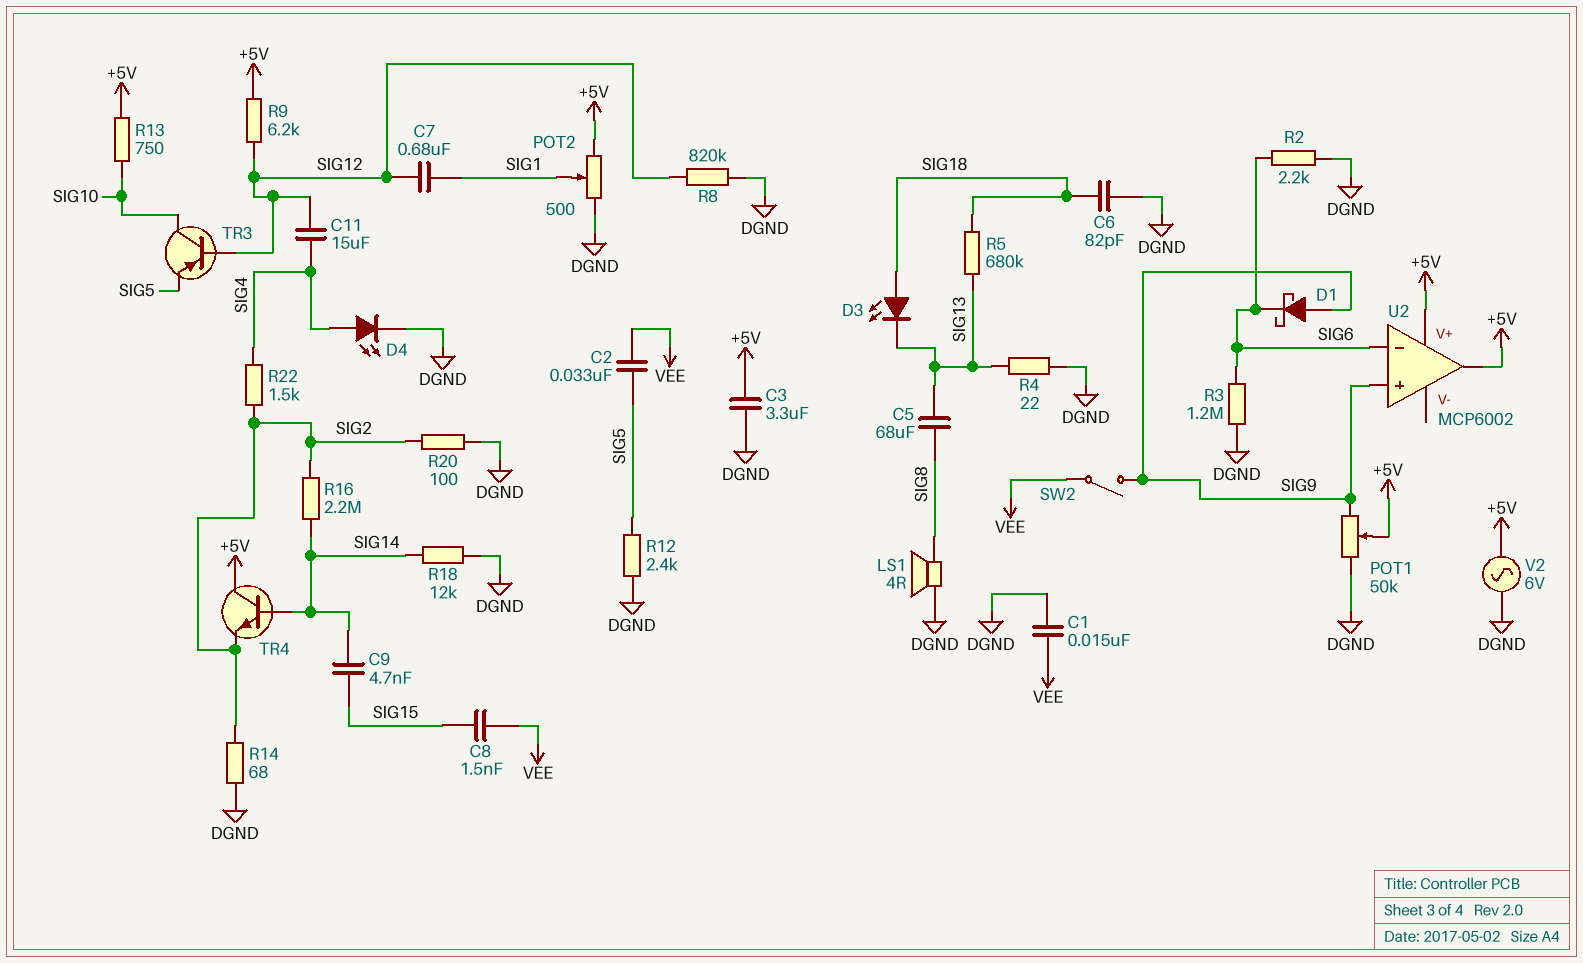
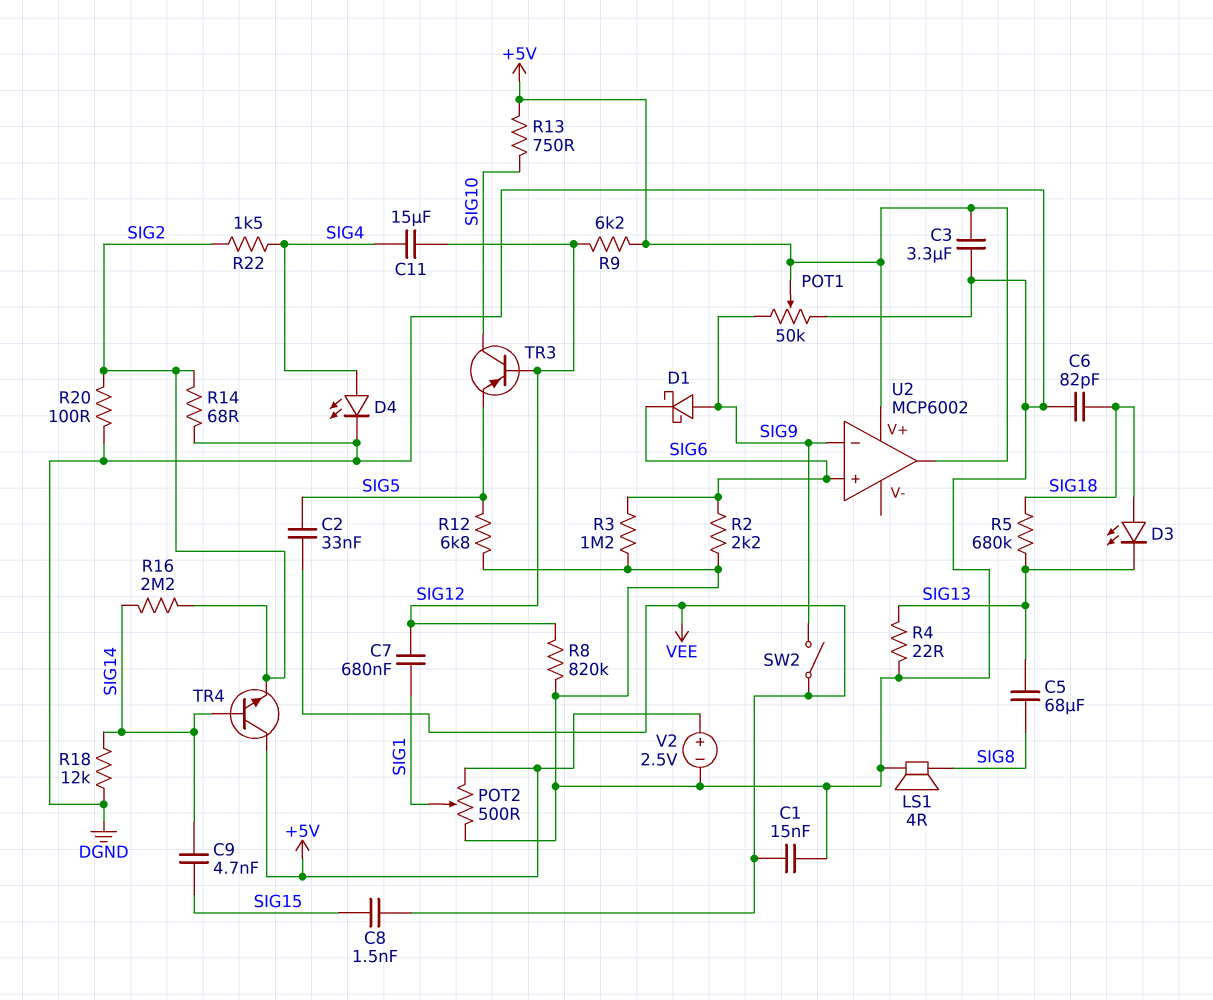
R12: 2.4k (DGND, SIG5) -> 6.8k (DGND, SIG5)
U2 pin in+: SIG9 -> SIG6
U2 pin in-: SIG6 -> SIG9
V2: AC 6V (+5V, DGND) -> 2.5V (plus +5V, minus DGND)

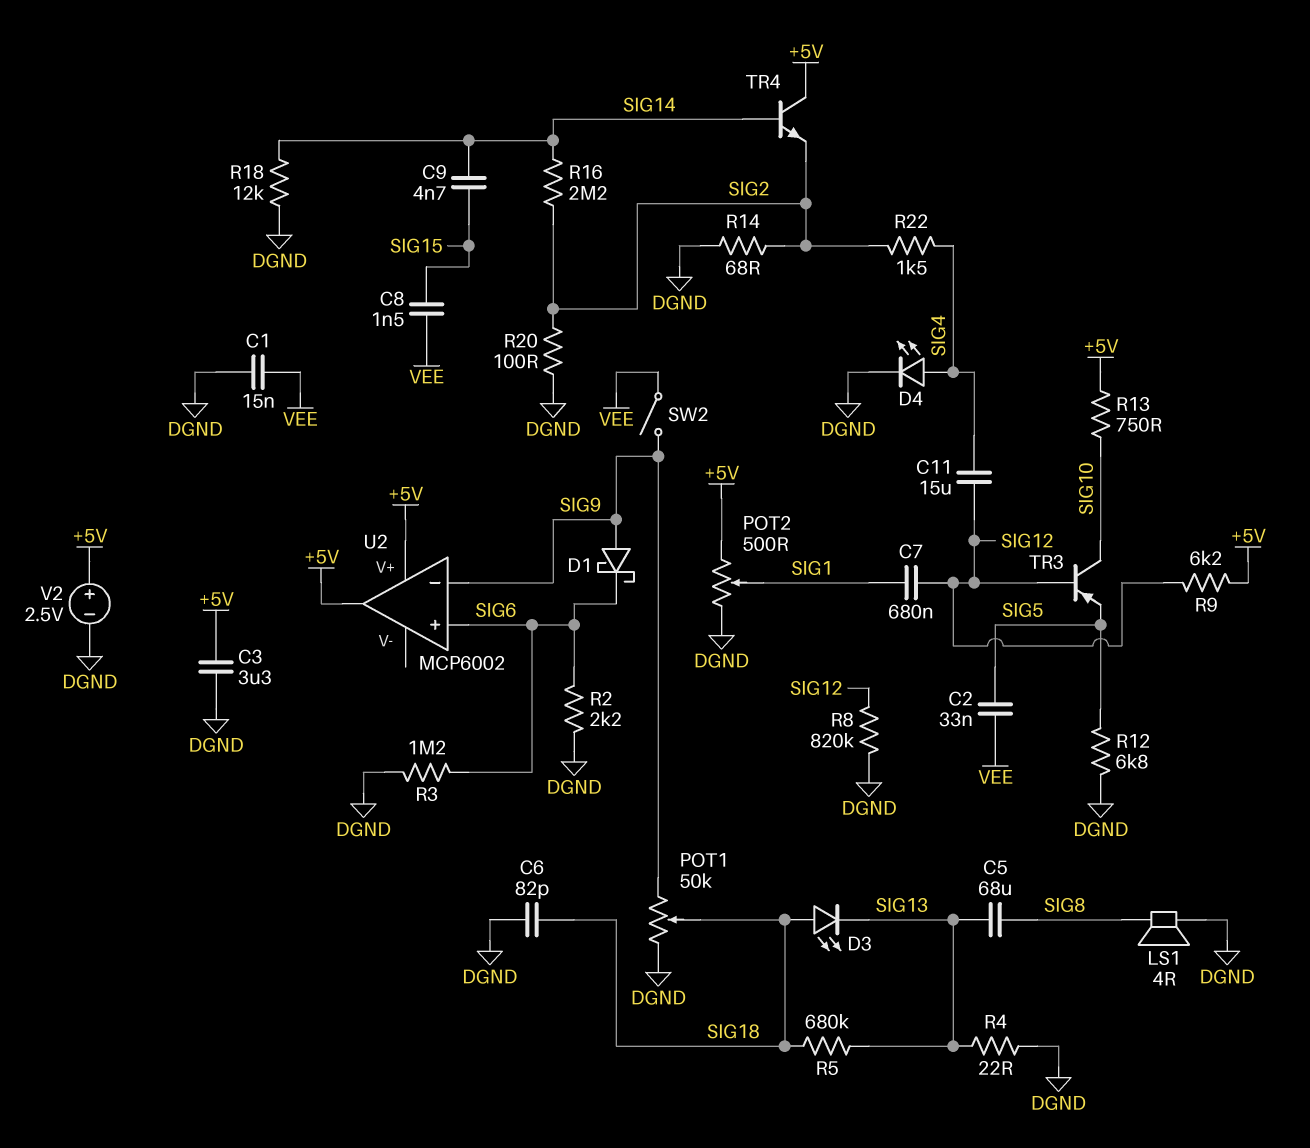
POT1: 50k (DGND, SIG9, wiper +5V) -> 50k (DGND, SIG9, wiper SIG18)

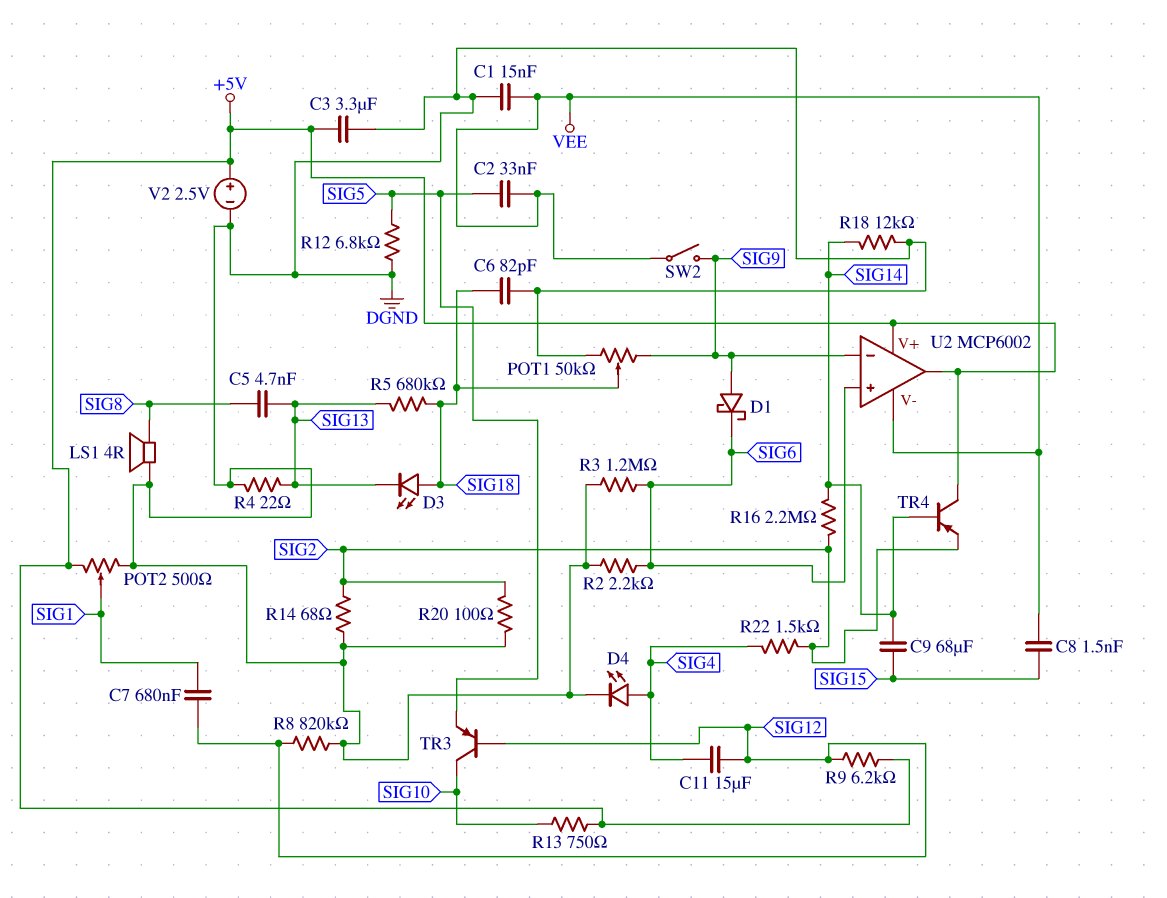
C5: 68uF (SIG8, SIG13) -> 4.7nF (SIG8, SIG13)
C9: 4.7nF (SIG14, SIG15) -> 68uF (SIG14, SIG15)
TR4: NPN (B SIG14, C +5V, E SIG2) -> PNP (B SIG14, C +5V, E SIG2)
U2 pin V-: none -> VEE

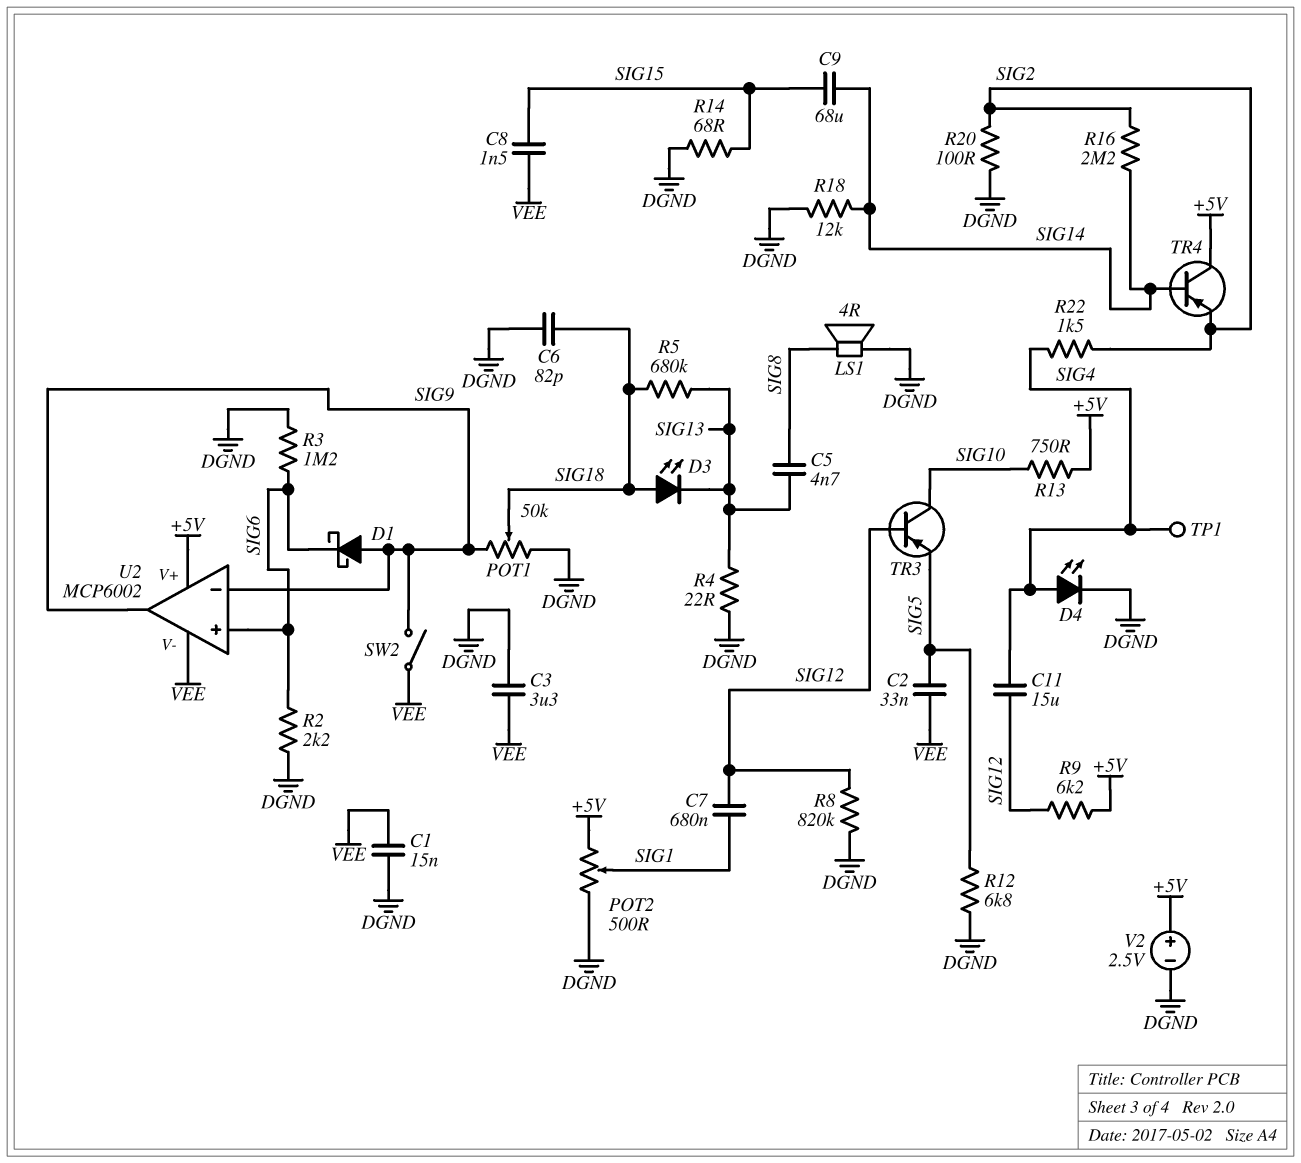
C3: 3.3uF (+5V, DGND) -> 3.3uF (DGND, VEE)
R14: 68 (DGND, SIG2) -> 68 (DGND, SIG15)
TP1: none -> test point (SIG4)
U2 pin out: +5V -> SIG9

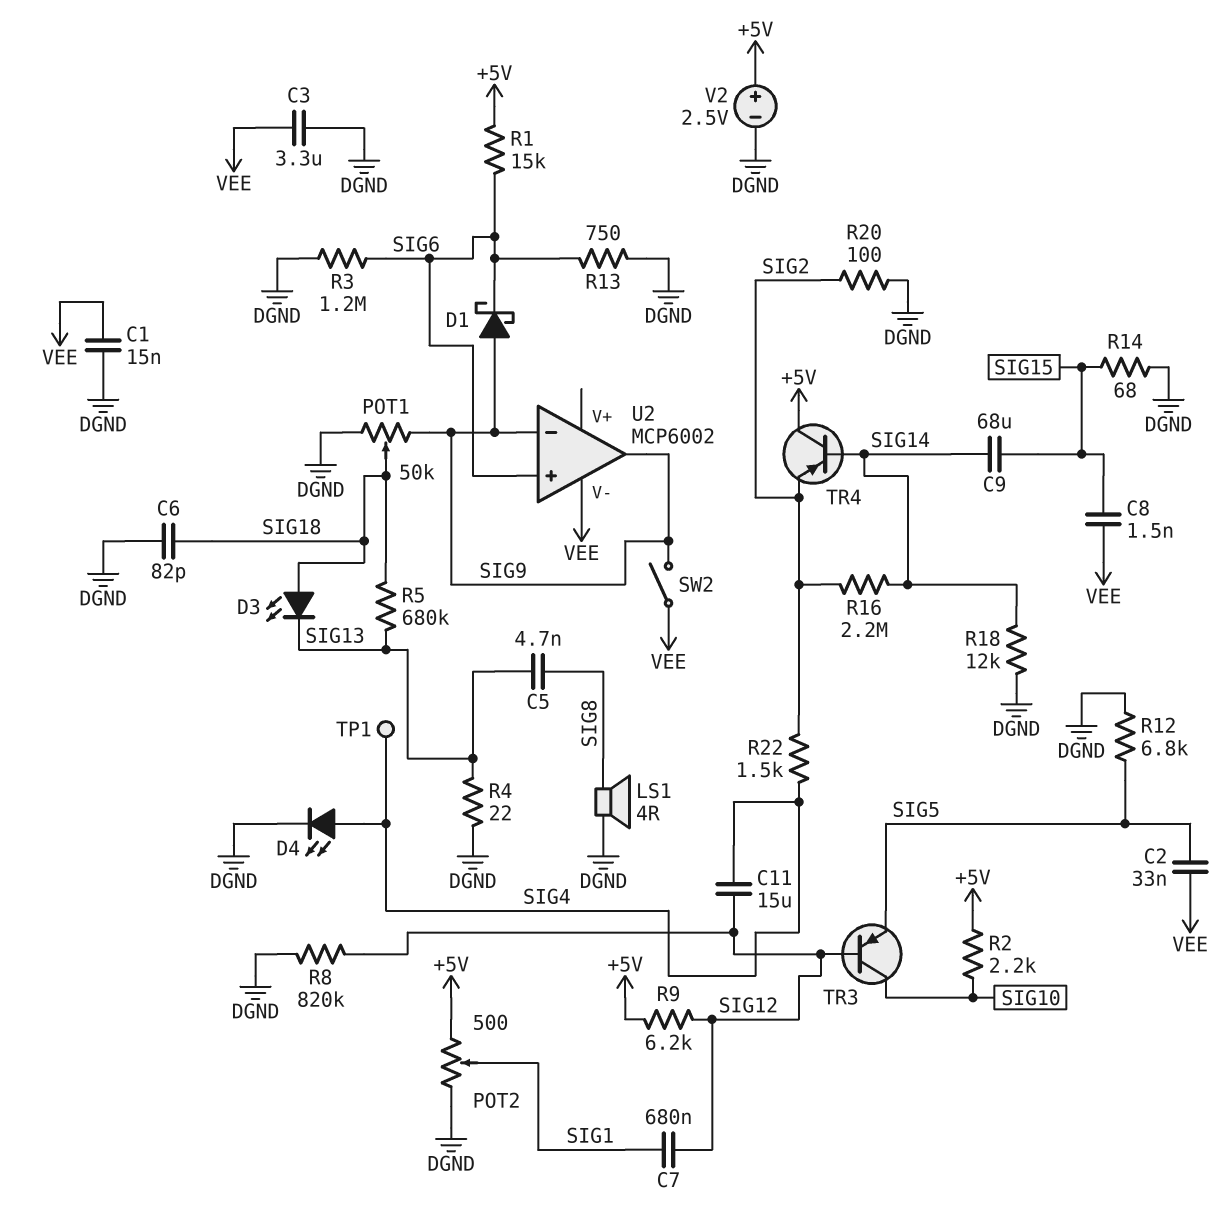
R1: none -> 15k (+5V, SIG6)
R2: 2.2k (DGND, SIG6) -> 2.2k (+5V, SIG10)
R13: 750 (+5V, SIG10) -> 750 (DGND, SIG6)
U2 pin V+: +5V -> none

